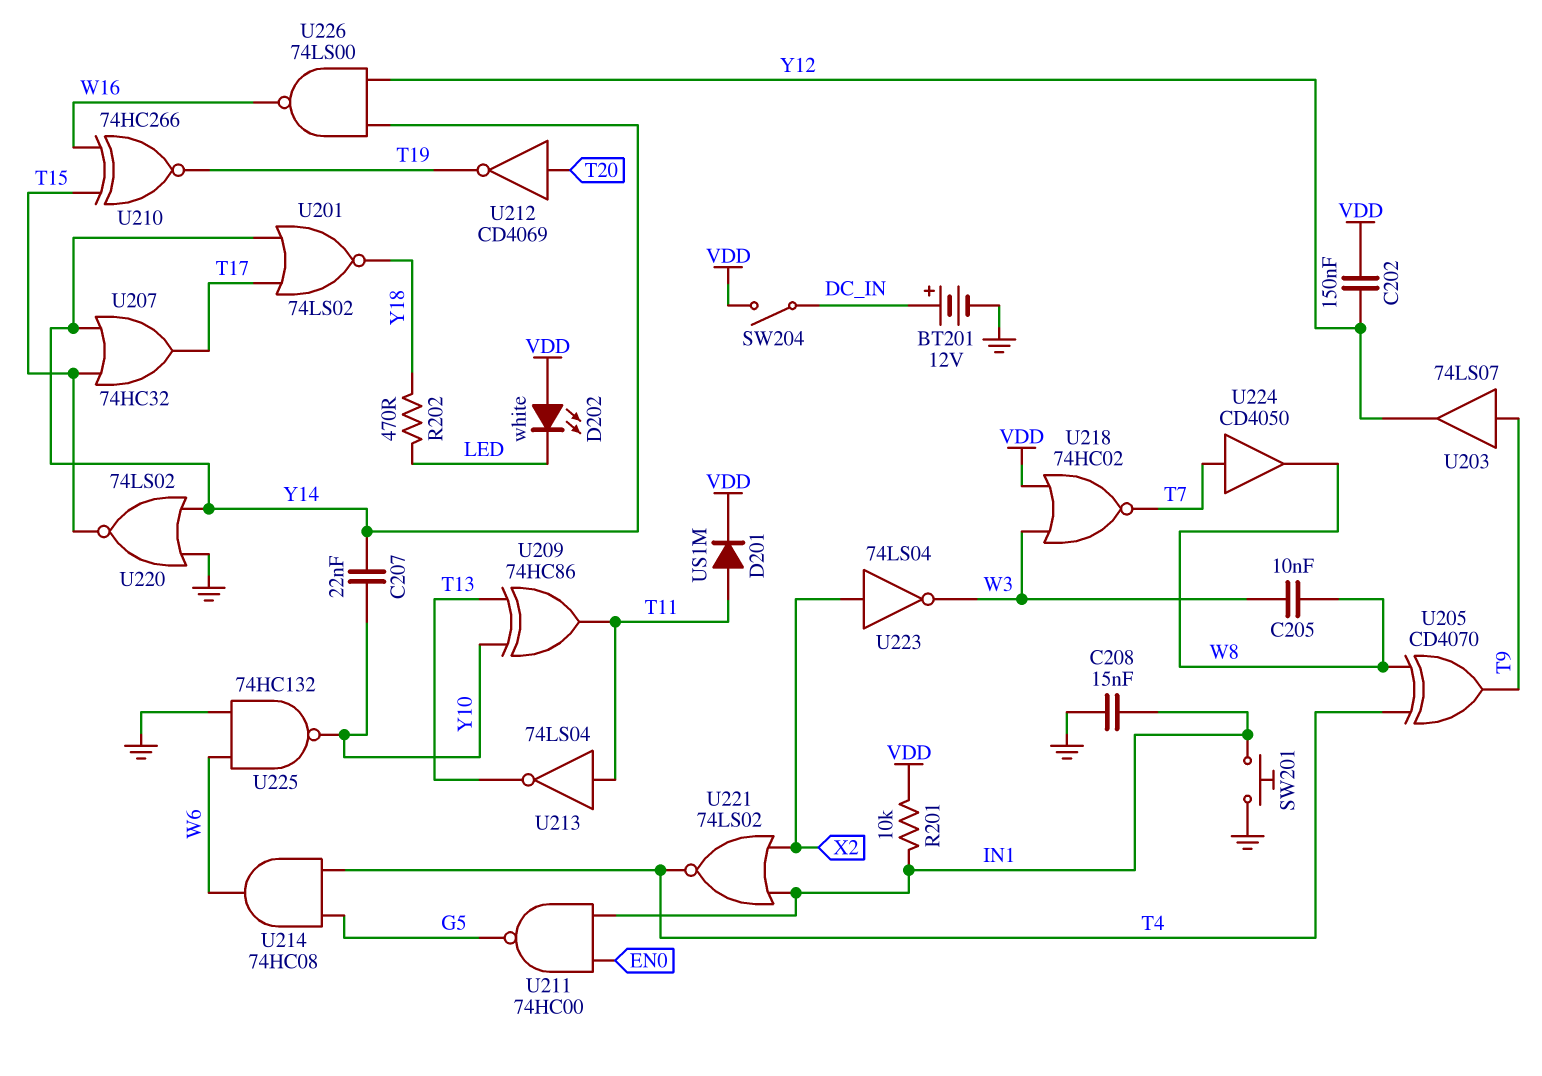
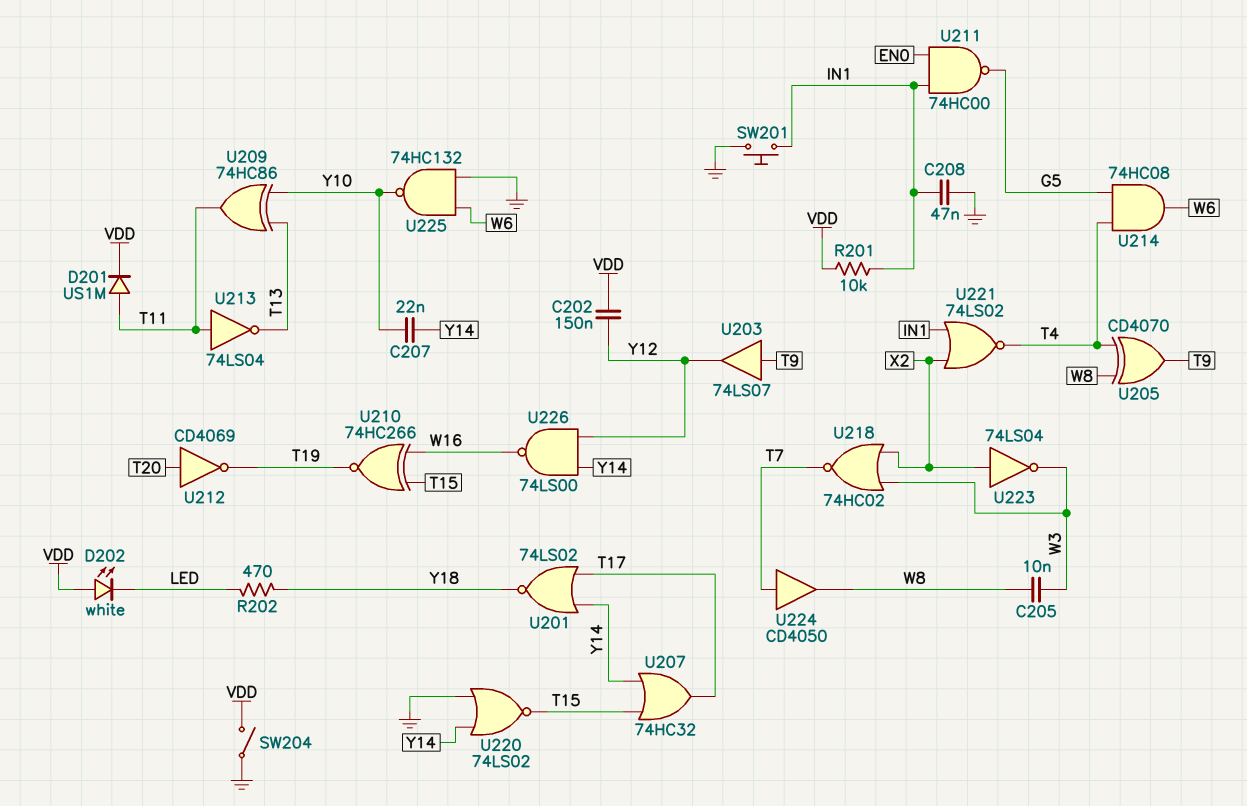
BT201: 12V (plus DC_IN, minus GND) -> none
C208: 15nF (GND, IN1) -> 47nF (GND, IN1)
SW204: switch (DC_IN, VDD) -> switch (GND, VDD)
U218: NOR 74HC02 (in VDD, in W3, out T7) -> NOR 74HC02 (in W3, in X2, out T7)

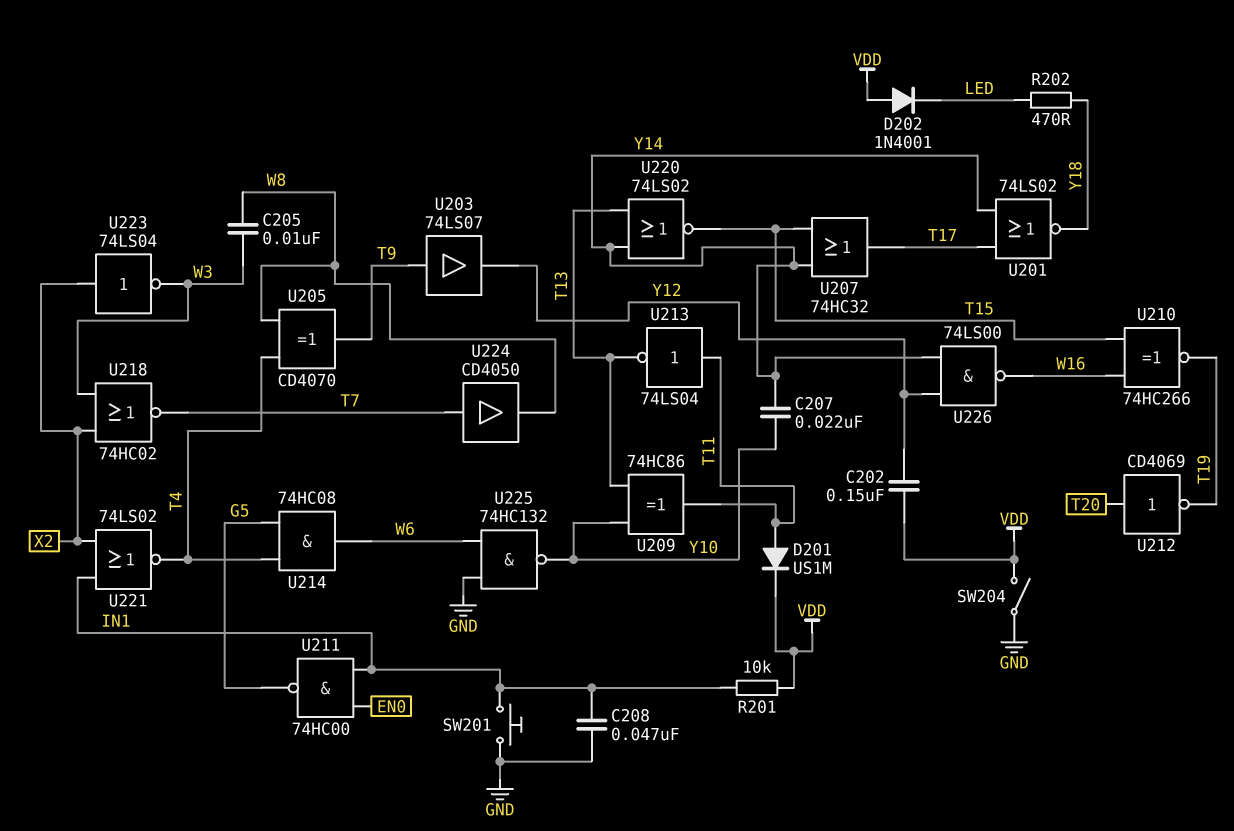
D202: LED white (A VDD, K LED) -> diode 1N4001 (A VDD, K LED)
U220: NOR 74LS02 (in GND, in Y14, out T15) -> NOR 74LS02 (in T13, in Y14, out T15)

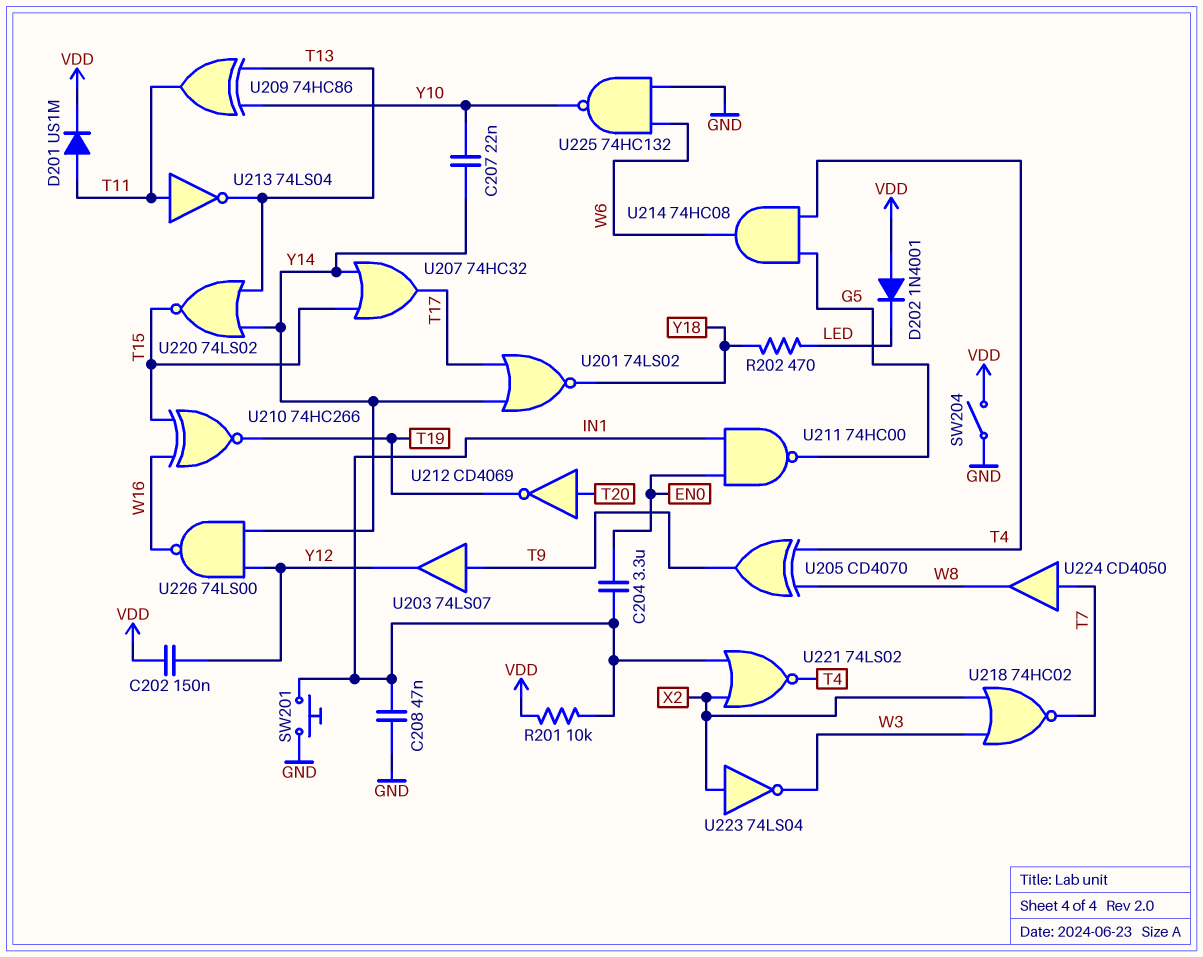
C204: none -> 3.3uF (EN0, IN1)
C205: 10nF (W3, W8) -> none

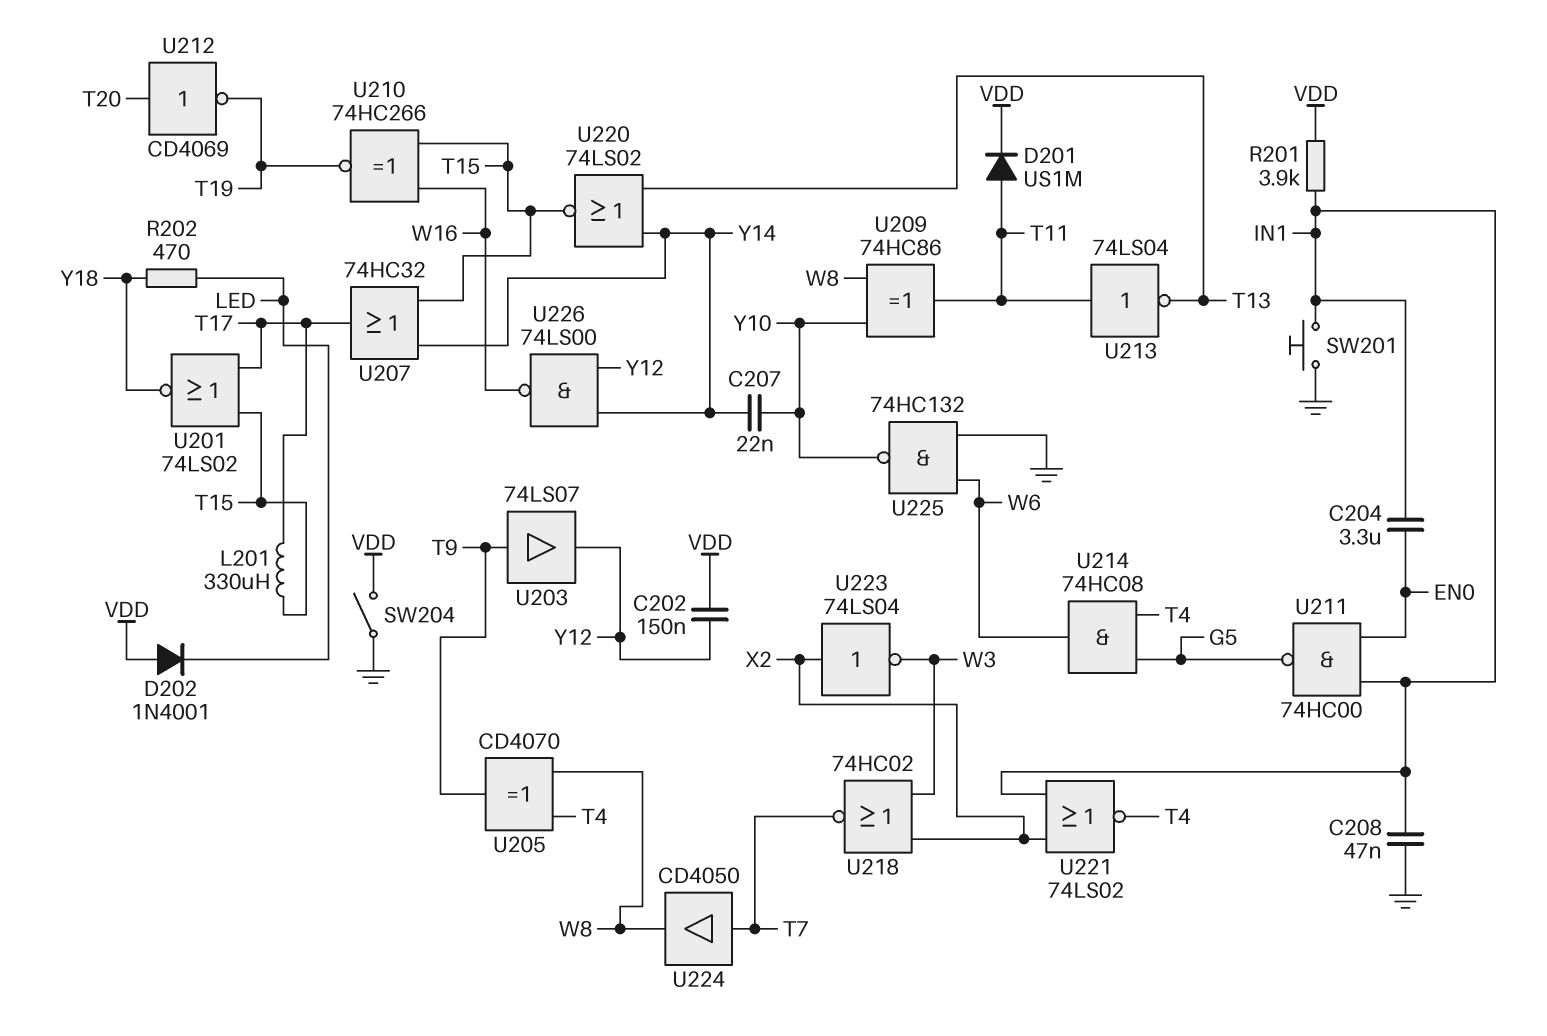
L201: none -> 330uH (T15, T17)
R201: 10k (IN1, VDD) -> 3.9k (IN1, VDD)
U201: NOR 74LS02 (in T17, in Y14, out Y18) -> NOR 74LS02 (in T15, in T17, out Y18)
U209: XOR 74HC86 (in T13, in Y10, out T11) -> XOR 74HC86 (in W8, in Y10, out T11)

